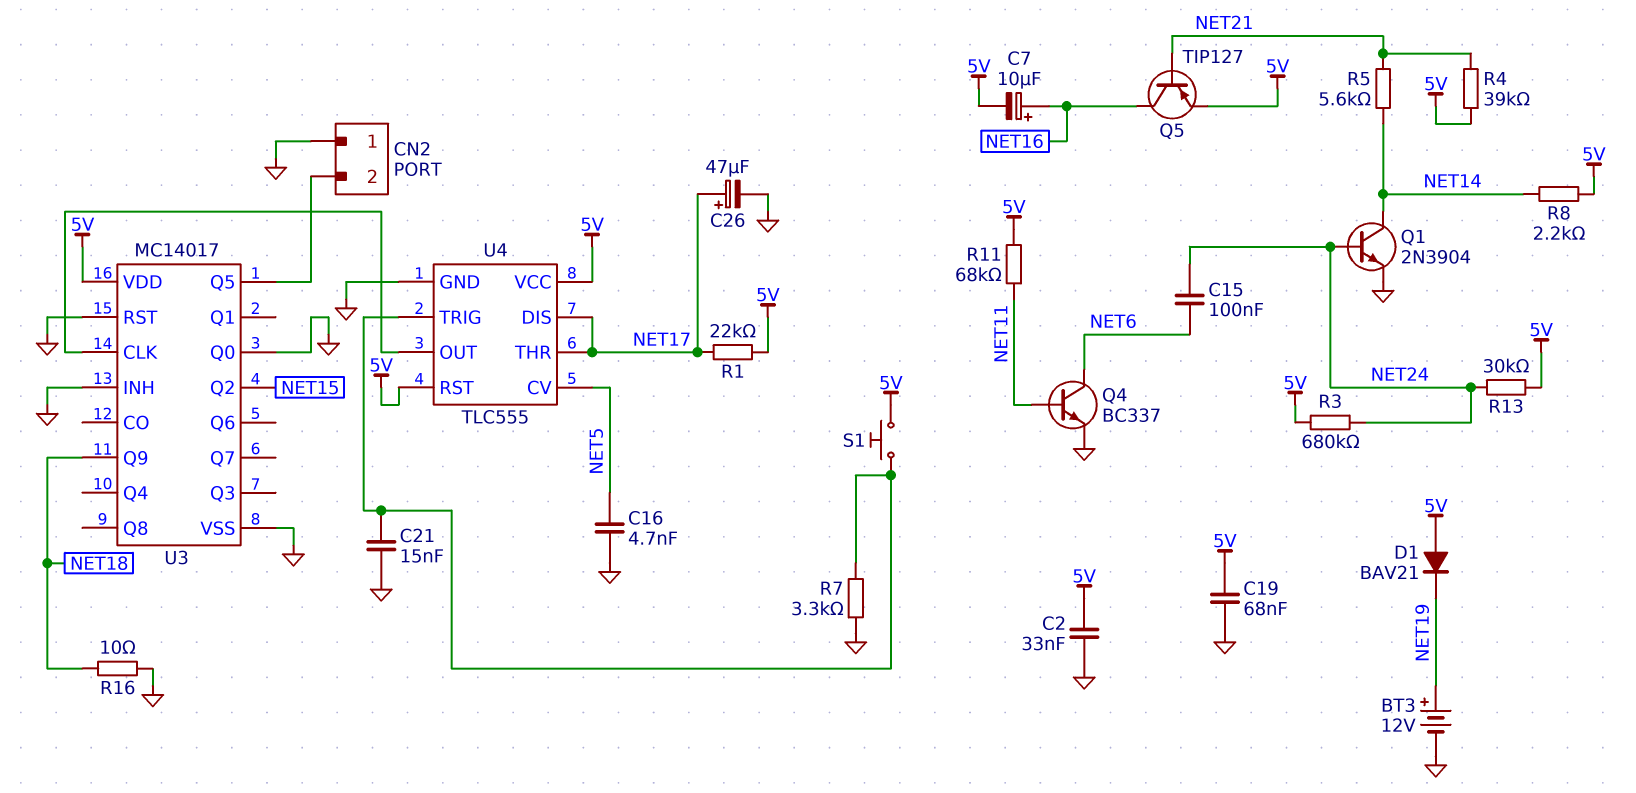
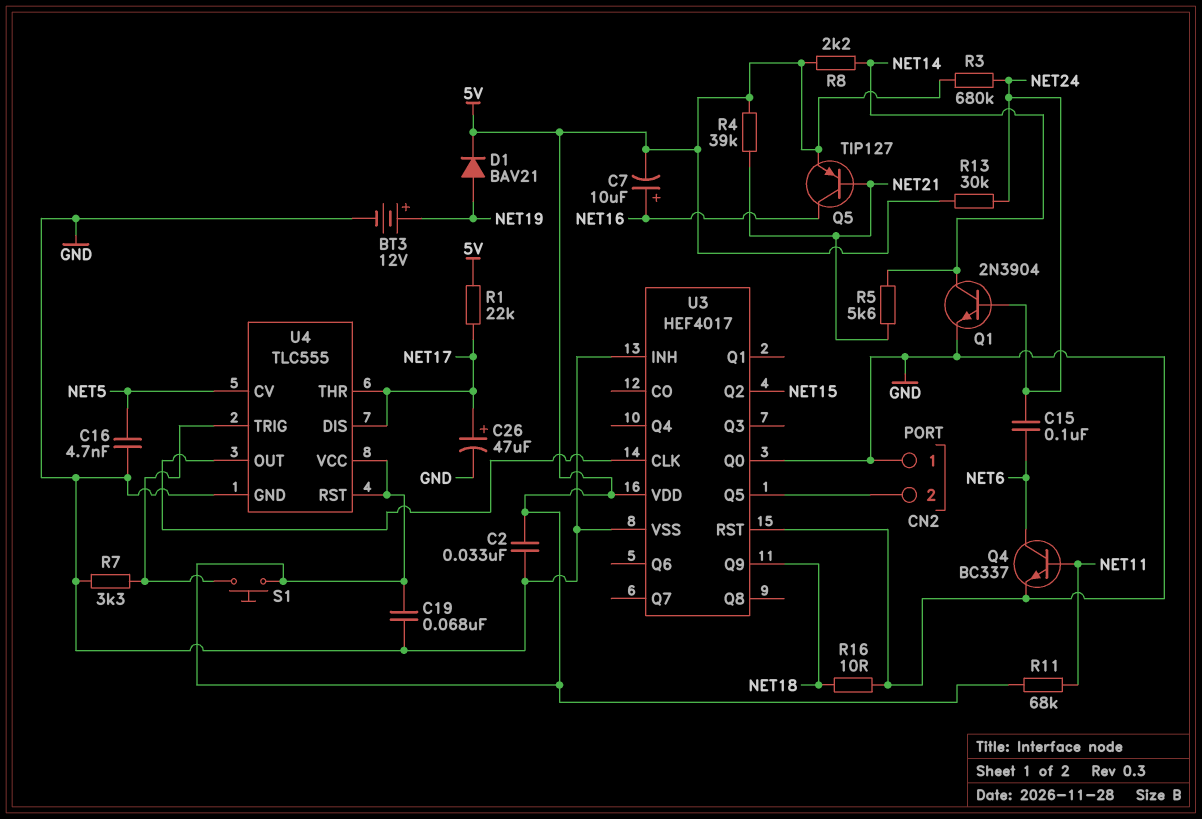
C21: 15nF (GND, U4/TRIG) -> none
D1: diode BAV21 (A 5V, K NET19) -> diode BAV21 (A NET19, K 5V)
U3: MC14017 -> HEF4017

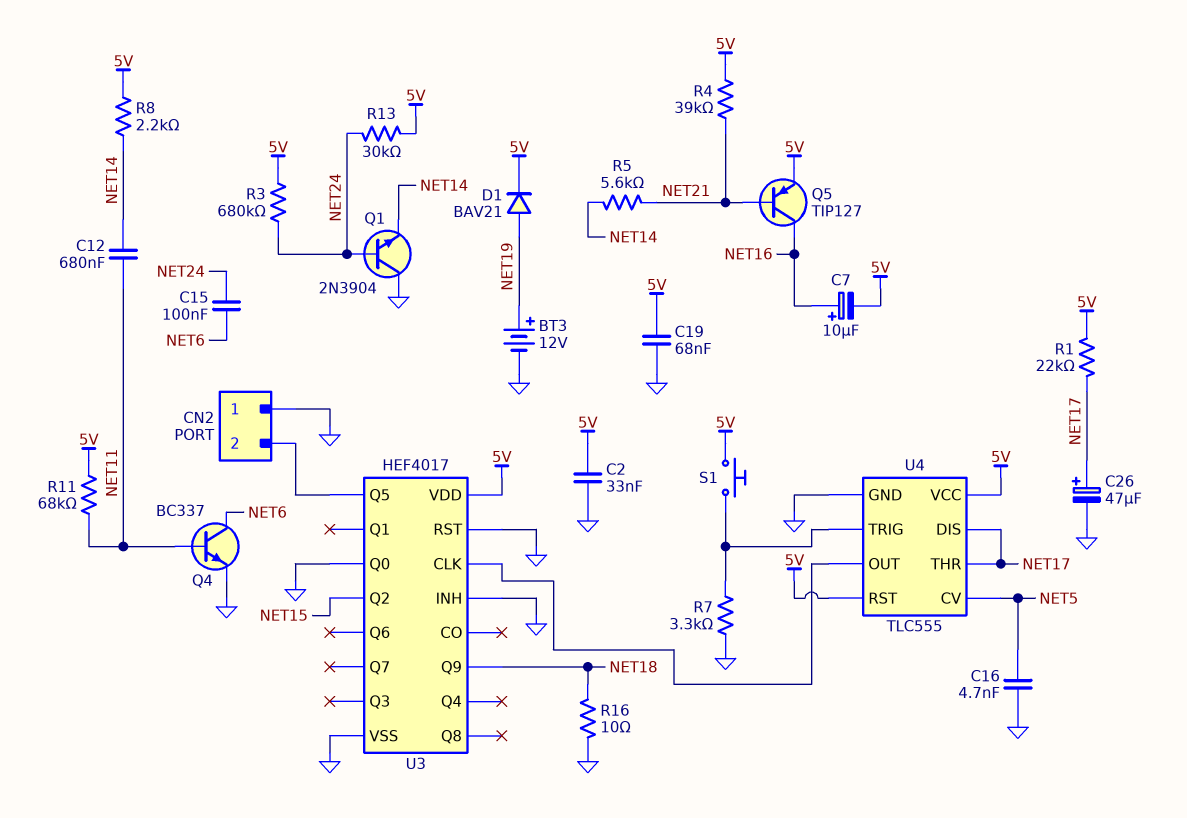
C12: none -> 680nF (NET11, NET14)
Q1: NPN 2N3904 (B NET24, C NET14, E GND) -> NPN 2N3904 (B NET24, C GND, E NET14)

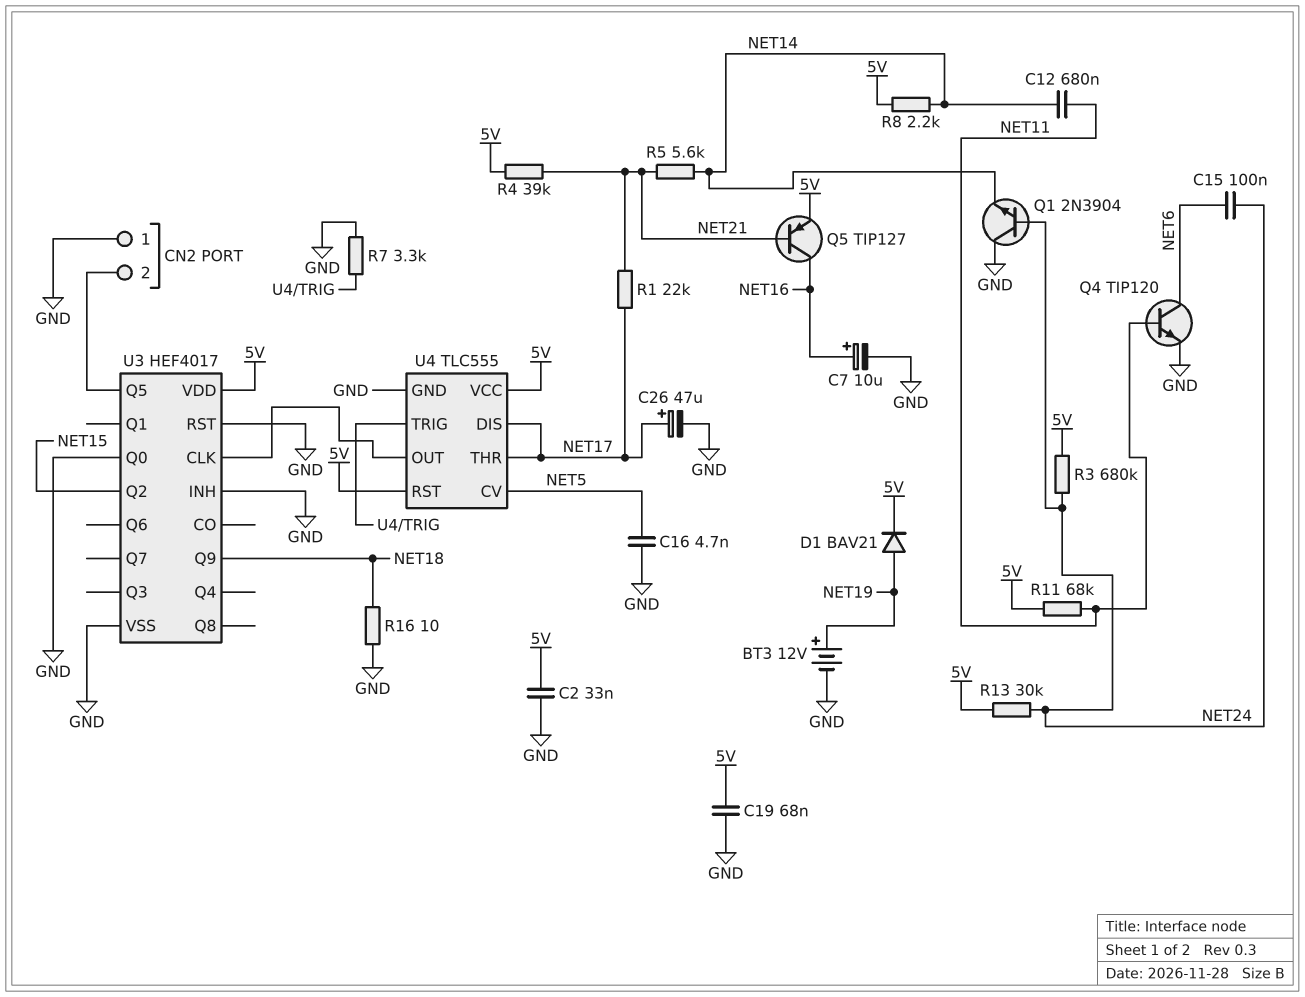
C7: 10uF (plus NET16, minus 5V) -> 10uF (plus NET16, minus GND)
Q4: NPN BC337 (B NET11, C NET6, E GND) -> NPN TIP120 (B NET11, C NET6, E GND)
R1: 22k (5V, NET17) -> 22k (NET17, NET21)
S1: button (5V, U4/TRIG) -> none

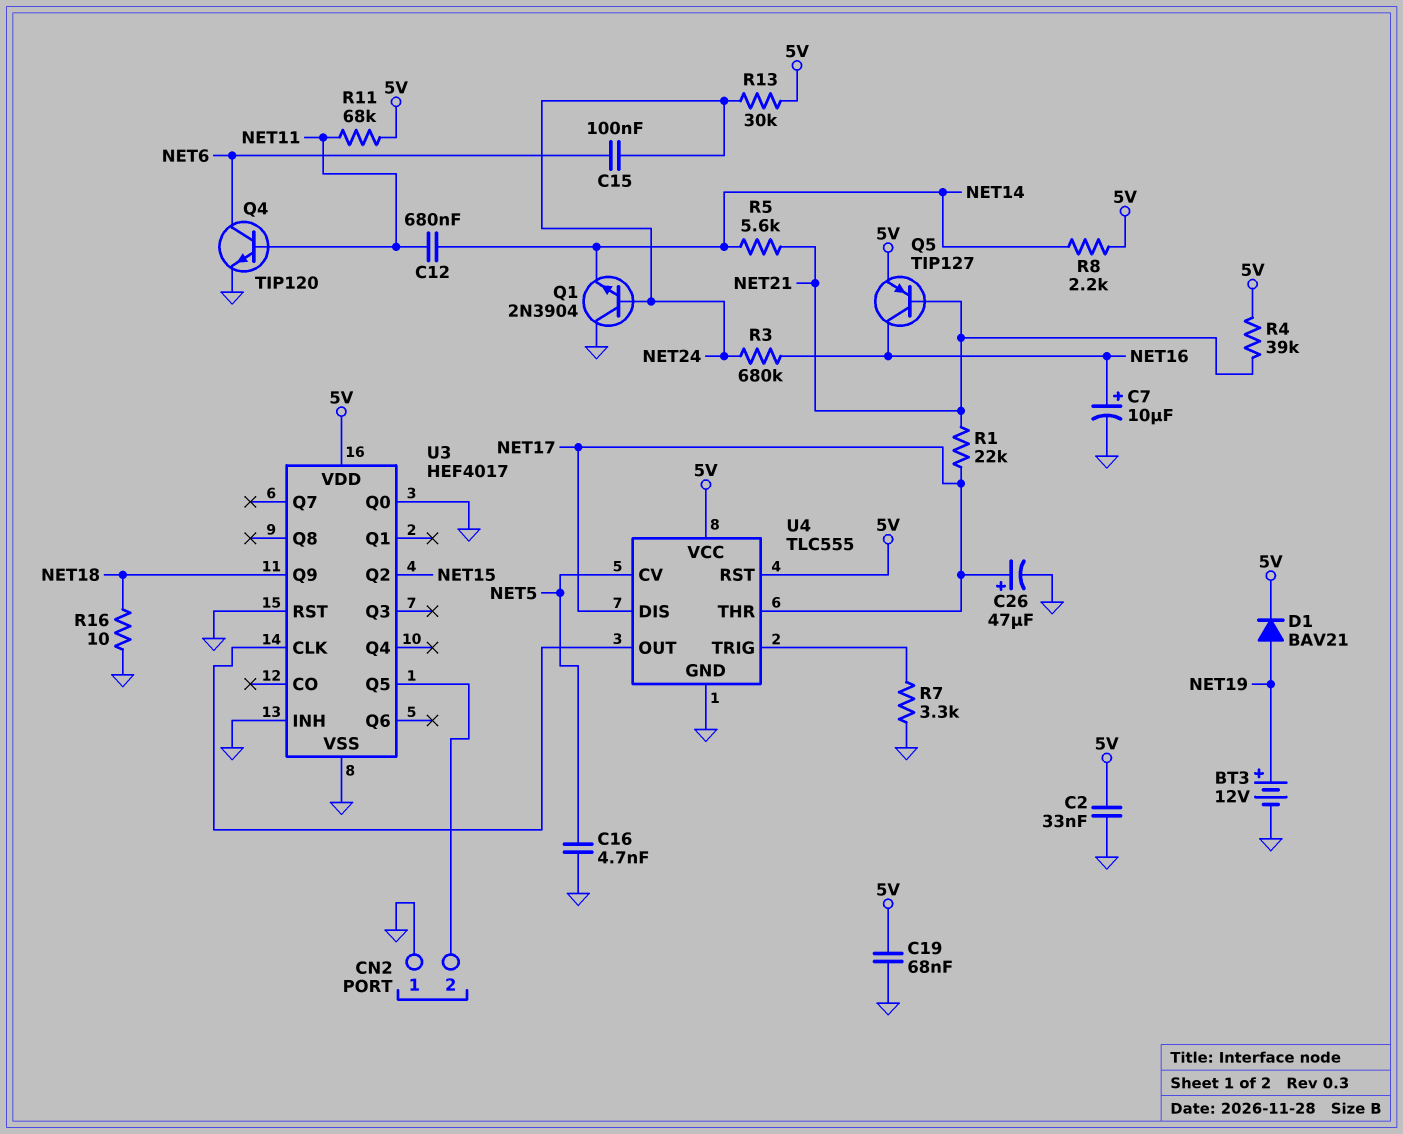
R3: 680k (5V, NET24) -> 680k (NET16, NET24)

